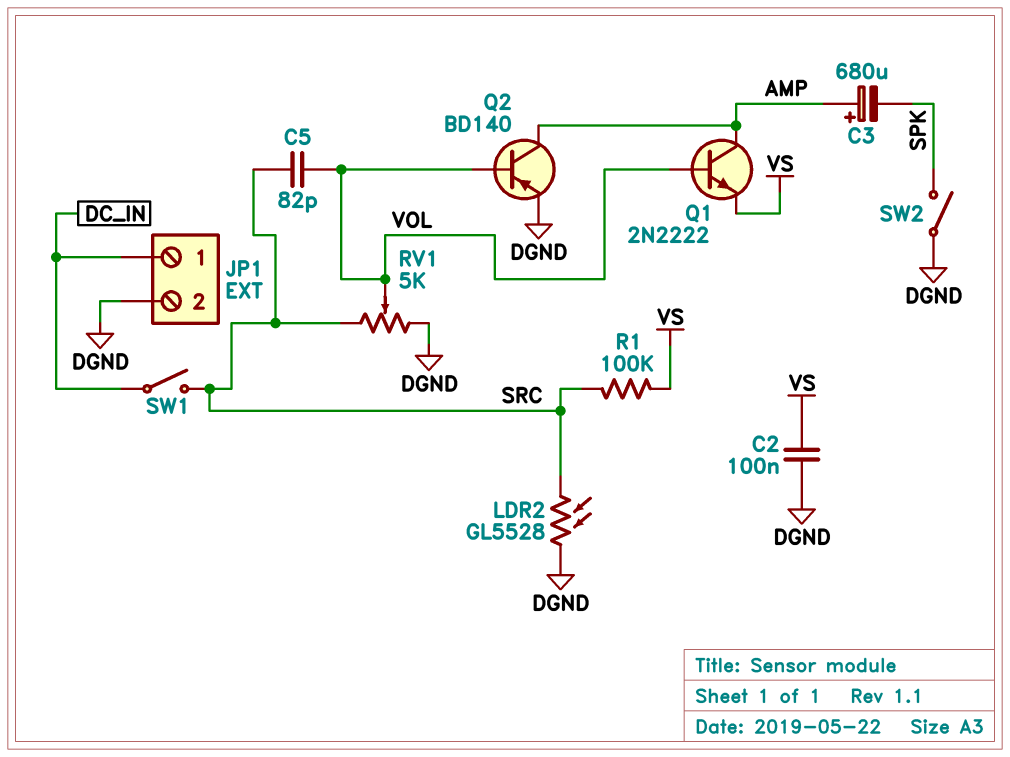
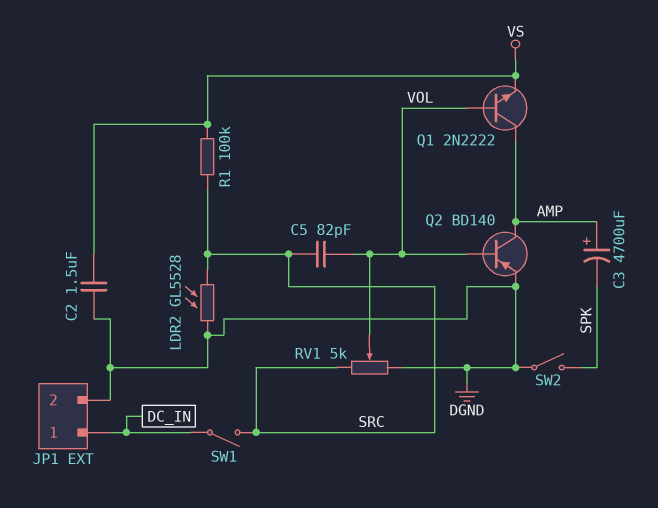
C2: 100nF (DGND, VS) -> 1.5uF (DGND, VS)
C3: 680uF (plus AMP, minus SPK) -> 4700uF (plus AMP, minus SPK)

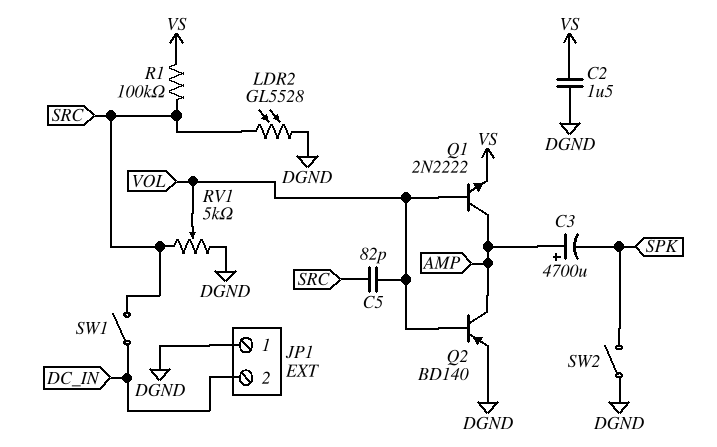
JP1 pin 1: DC_IN -> DGND
JP1 pin 2: DGND -> DC_IN

